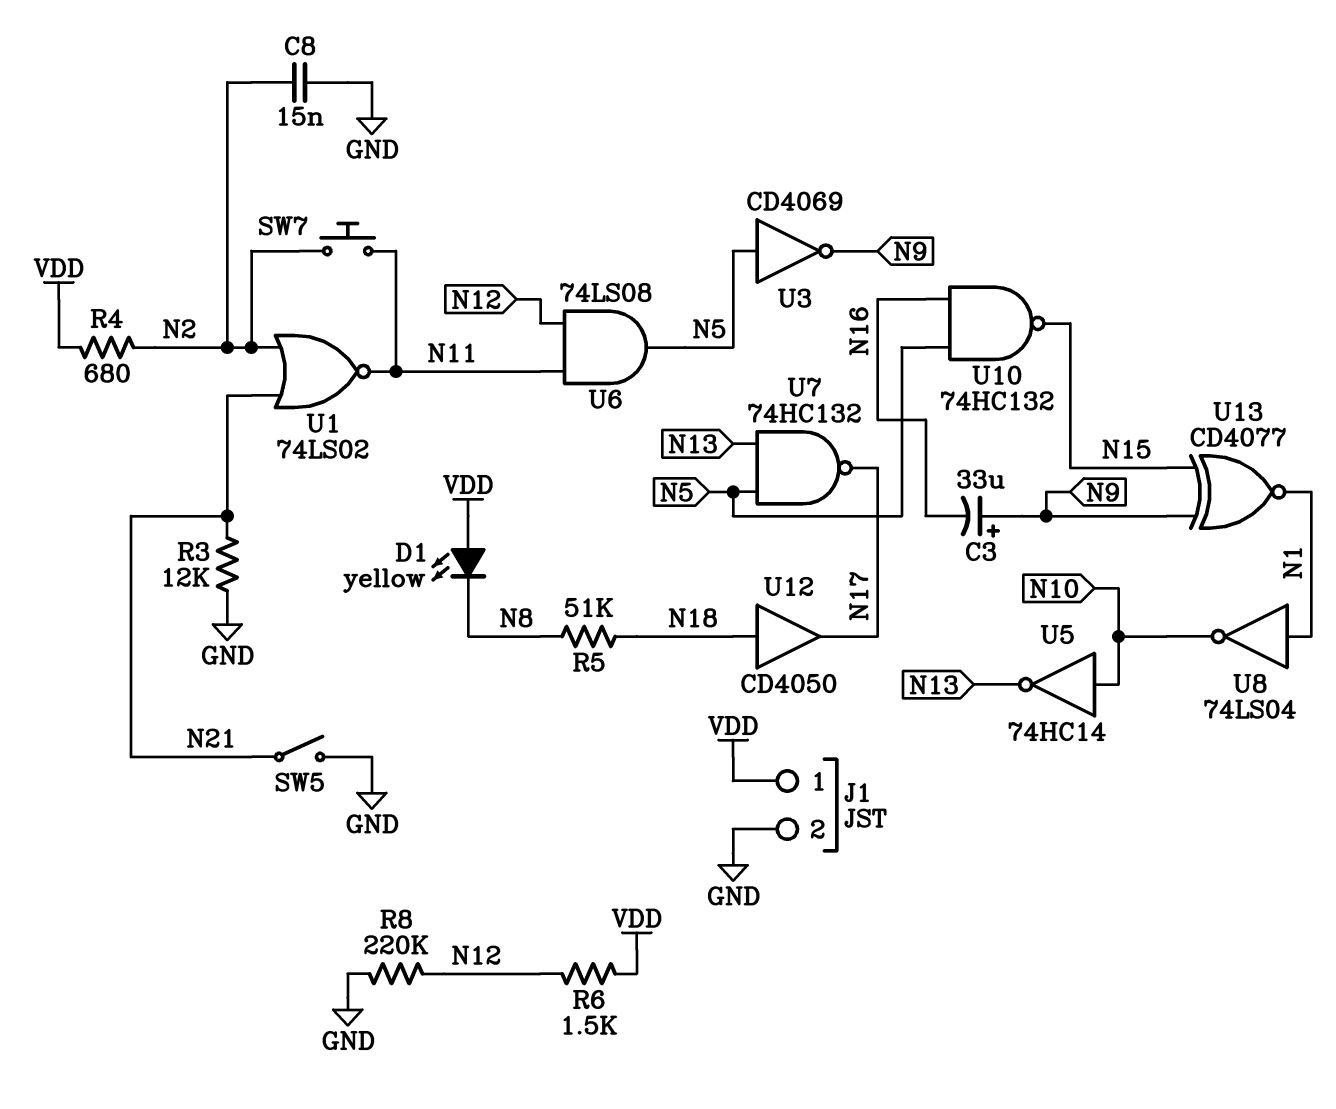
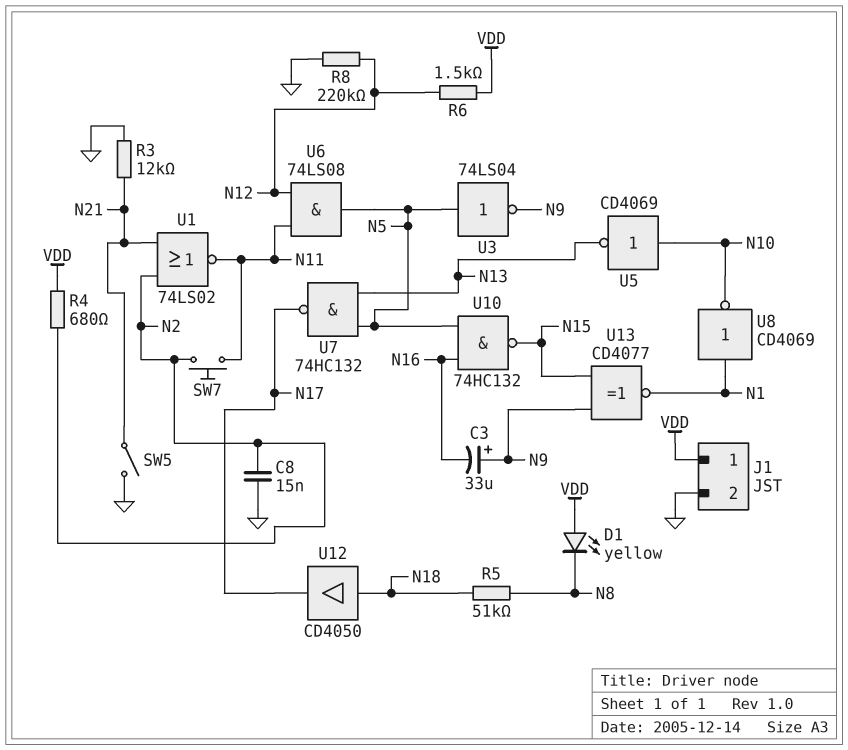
U3: NOT CD4069 (in N5, out N9) -> NOT 74LS04 (in N5, out N9)
U5: NOT 74HC14 (in N10, out N13) -> NOT CD4069 (in N10, out N13)
U8: NOT 74LS04 (in N1, out N10) -> NOT CD4069 (in N1, out N10)

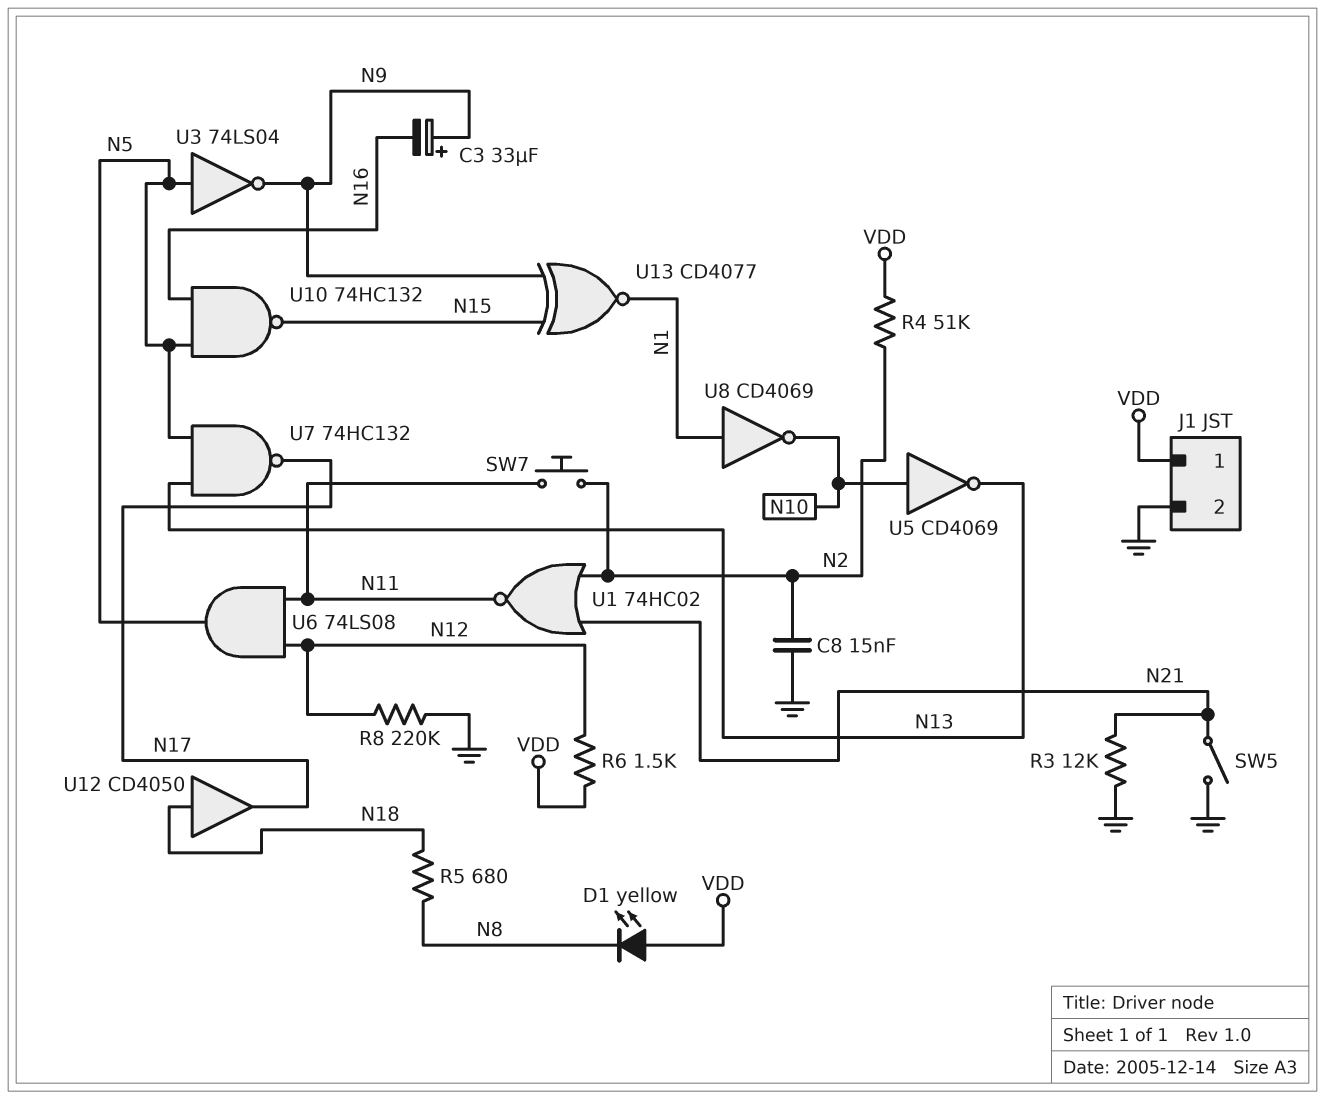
R4: 680 (N2, VDD) -> 51k (N2, VDD)
R5: 51k (N8, N18) -> 680 (N8, N18)
U1: NOR 74LS02 (in N2, in N21, out N11) -> NOR 74HC02 (in N2, in N21, out N11)

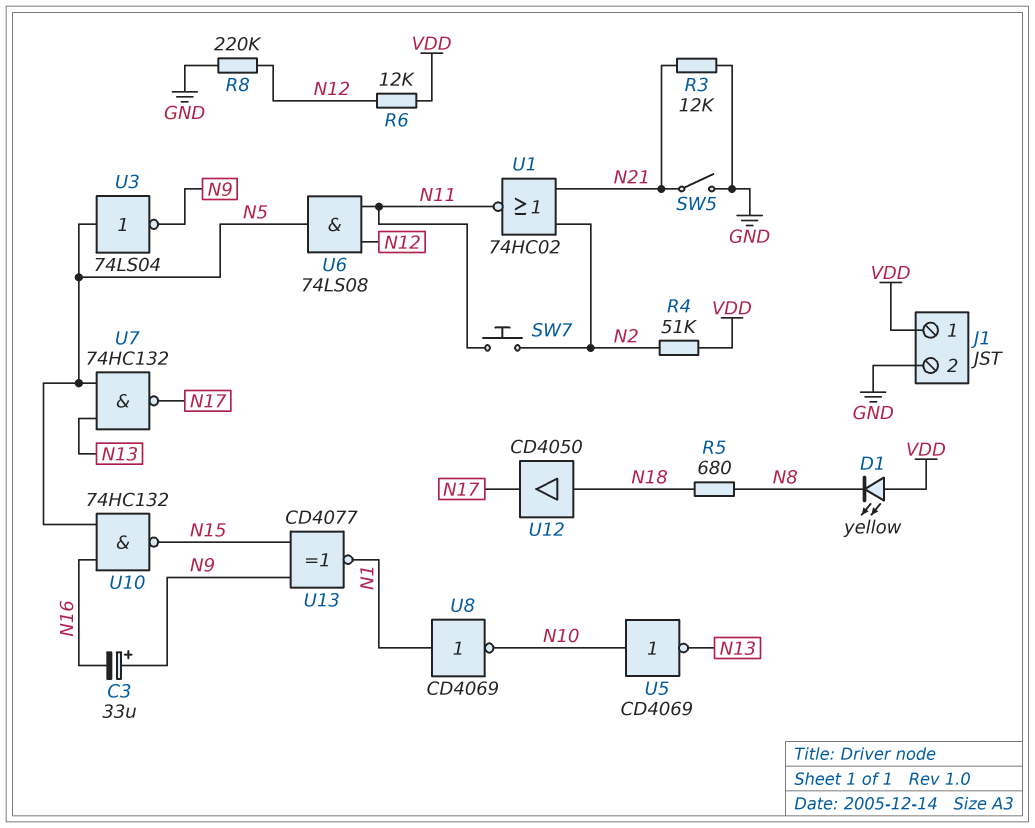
C8: 15nF (GND, N2) -> none
R6: 1.5k (N12, VDD) -> 12k (N12, VDD)

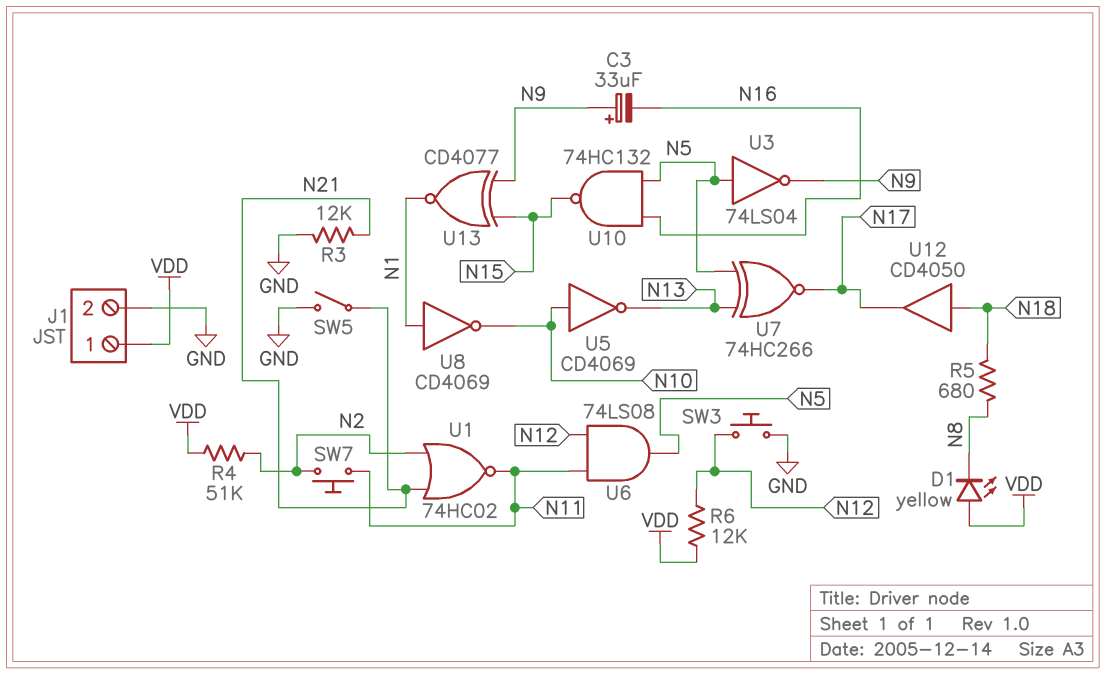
R8: 220k (GND, N12) -> none
SW3: none -> button (GND, N12)
U7: NAND 74HC132 (in N5, in N13, out N17) -> XNOR 74HC266 (in N5, in N13, out N17)

